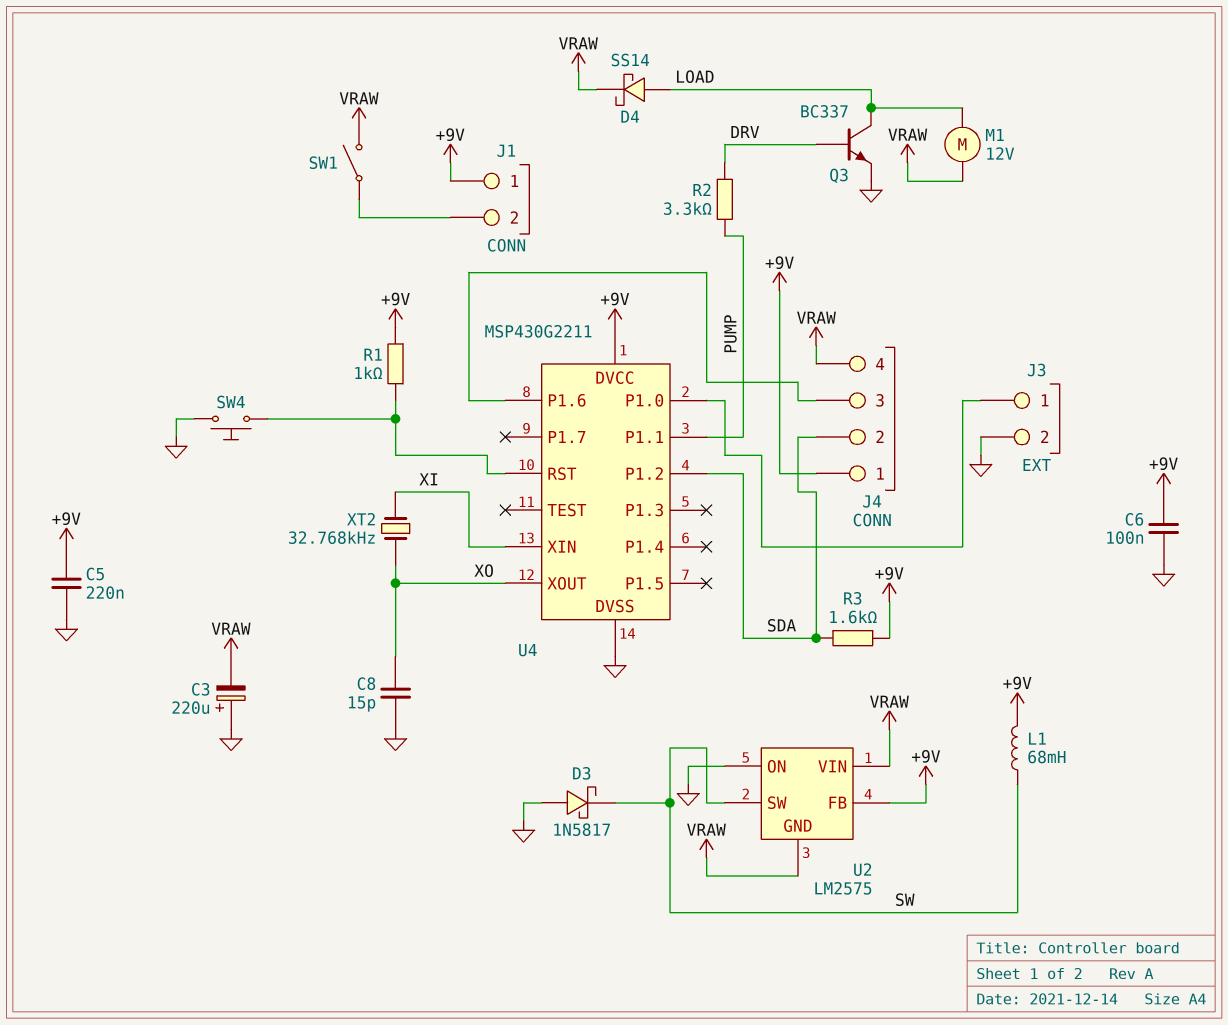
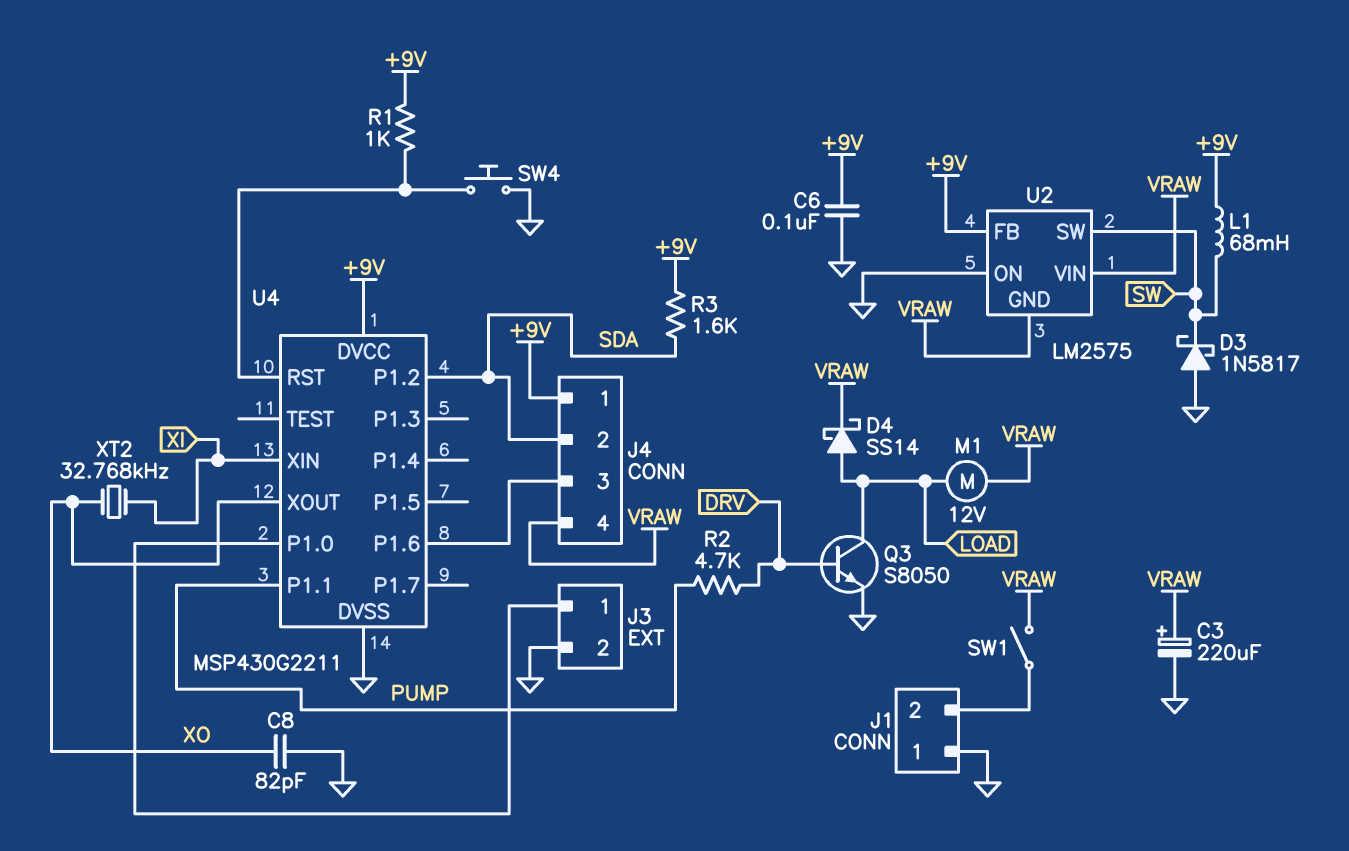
C3: 220uF (plus GND, minus VRAW) -> 220uF (plus VRAW, minus GND)
C5: 220nF (+9V, GND) -> none
C8: 15pF (GND, XO) -> 82pF (GND, XO)
J1 pin 1: +9V -> GND
Q3: NPN BC337 (B DRV, C LOAD, E GND) -> NPN S8050 (B DRV, C LOAD, E GND)
R2: 3.3k (DRV, PUMP) -> 4.7k (DRV, PUMP)

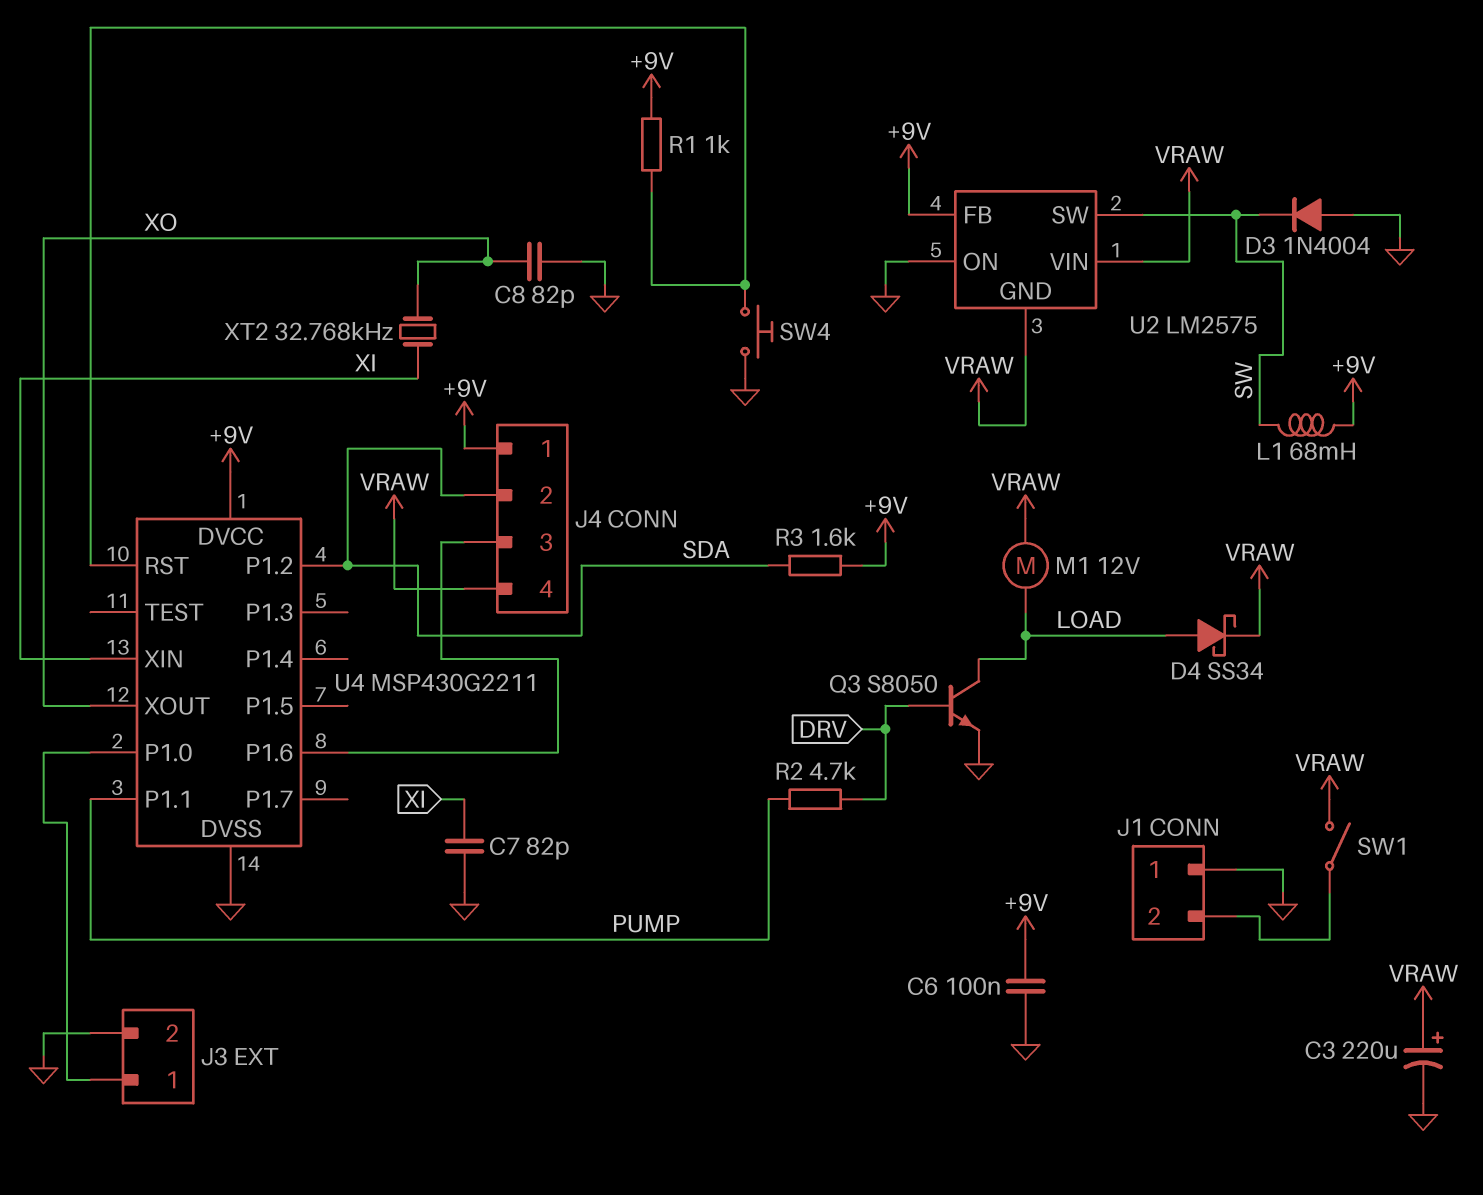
C7: none -> 82pF (GND, XI)
D3: schottky 1N5817 (A GND, K SW) -> diode 1N4004 (A GND, K SW)
D4: schottky SS14 (A LOAD, K VRAW) -> schottky SS34 (A LOAD, K VRAW)

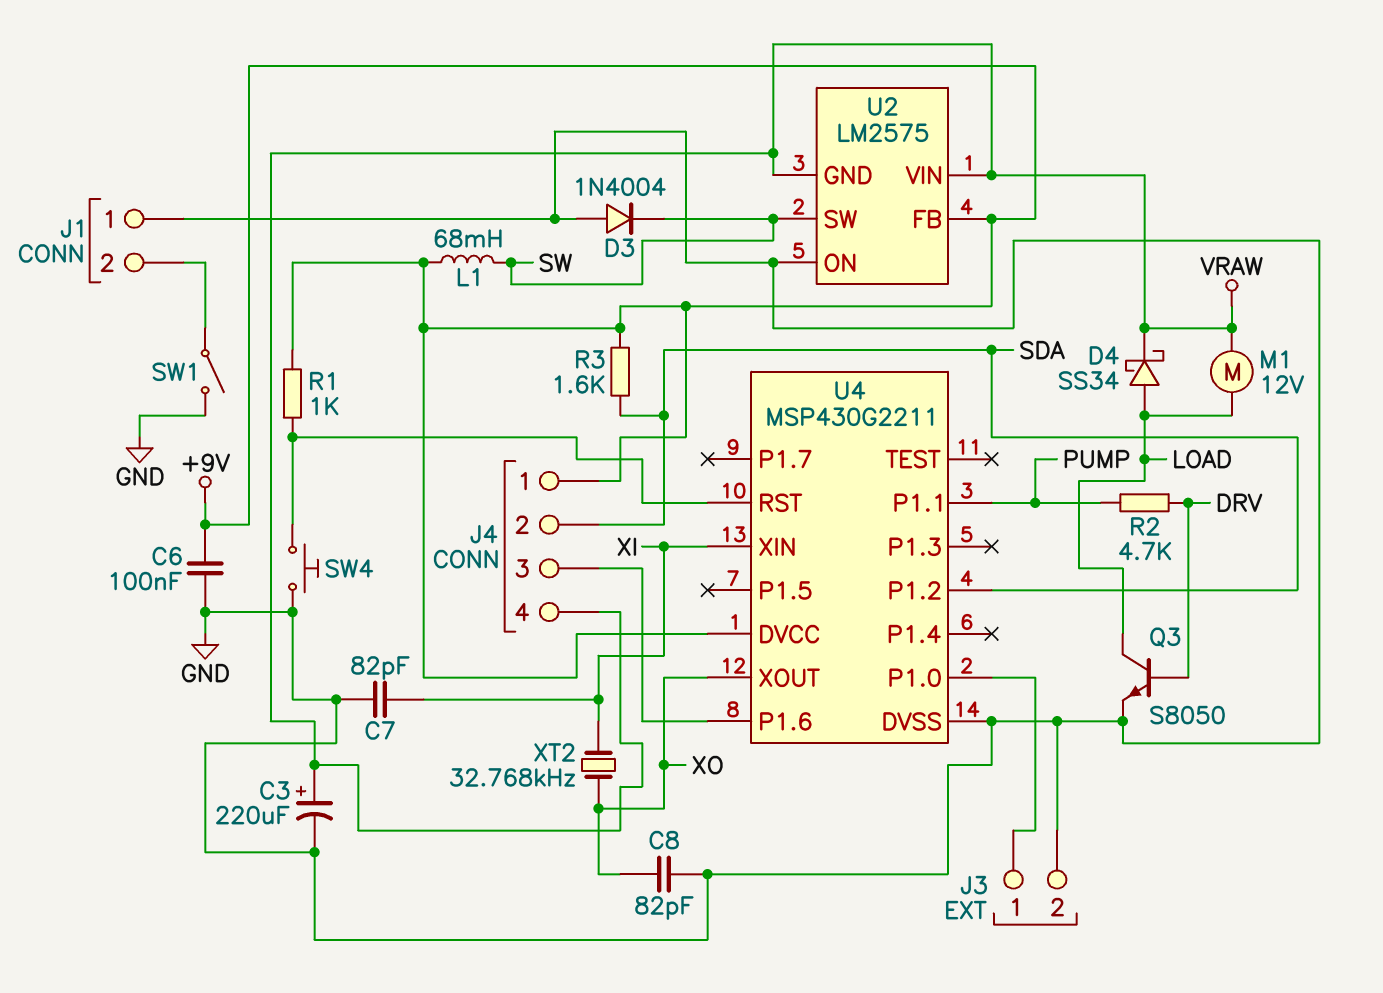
SW1: switch (J1/2, VRAW) -> switch (GND, J1/2)

